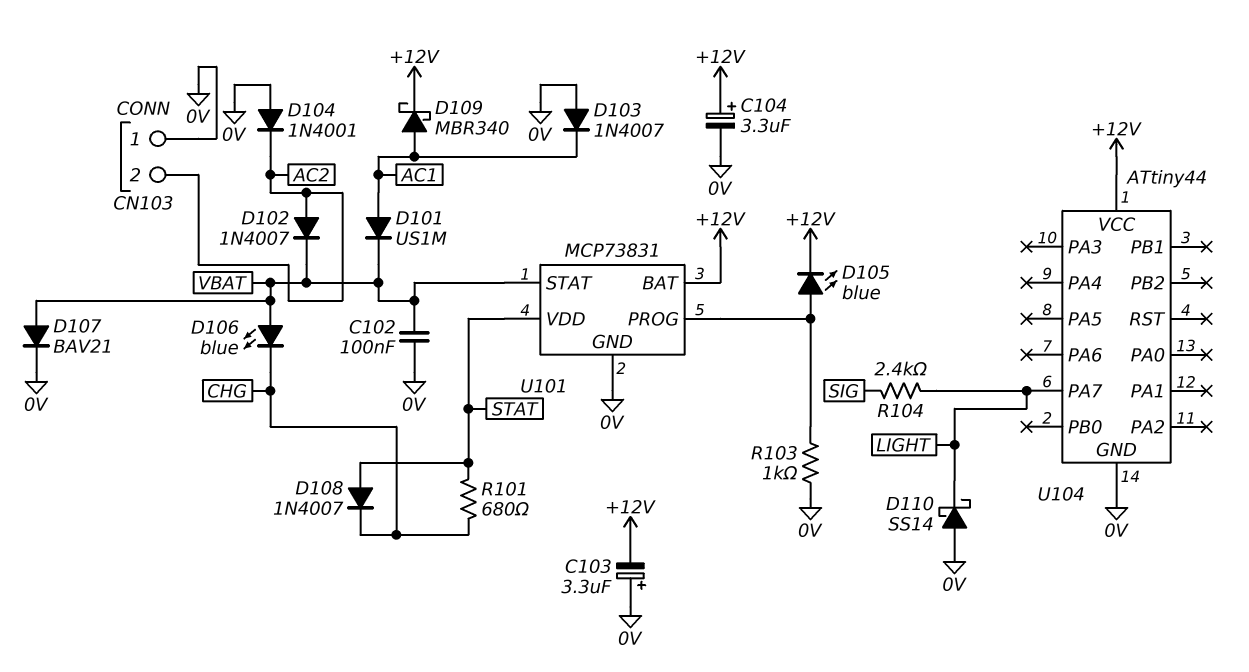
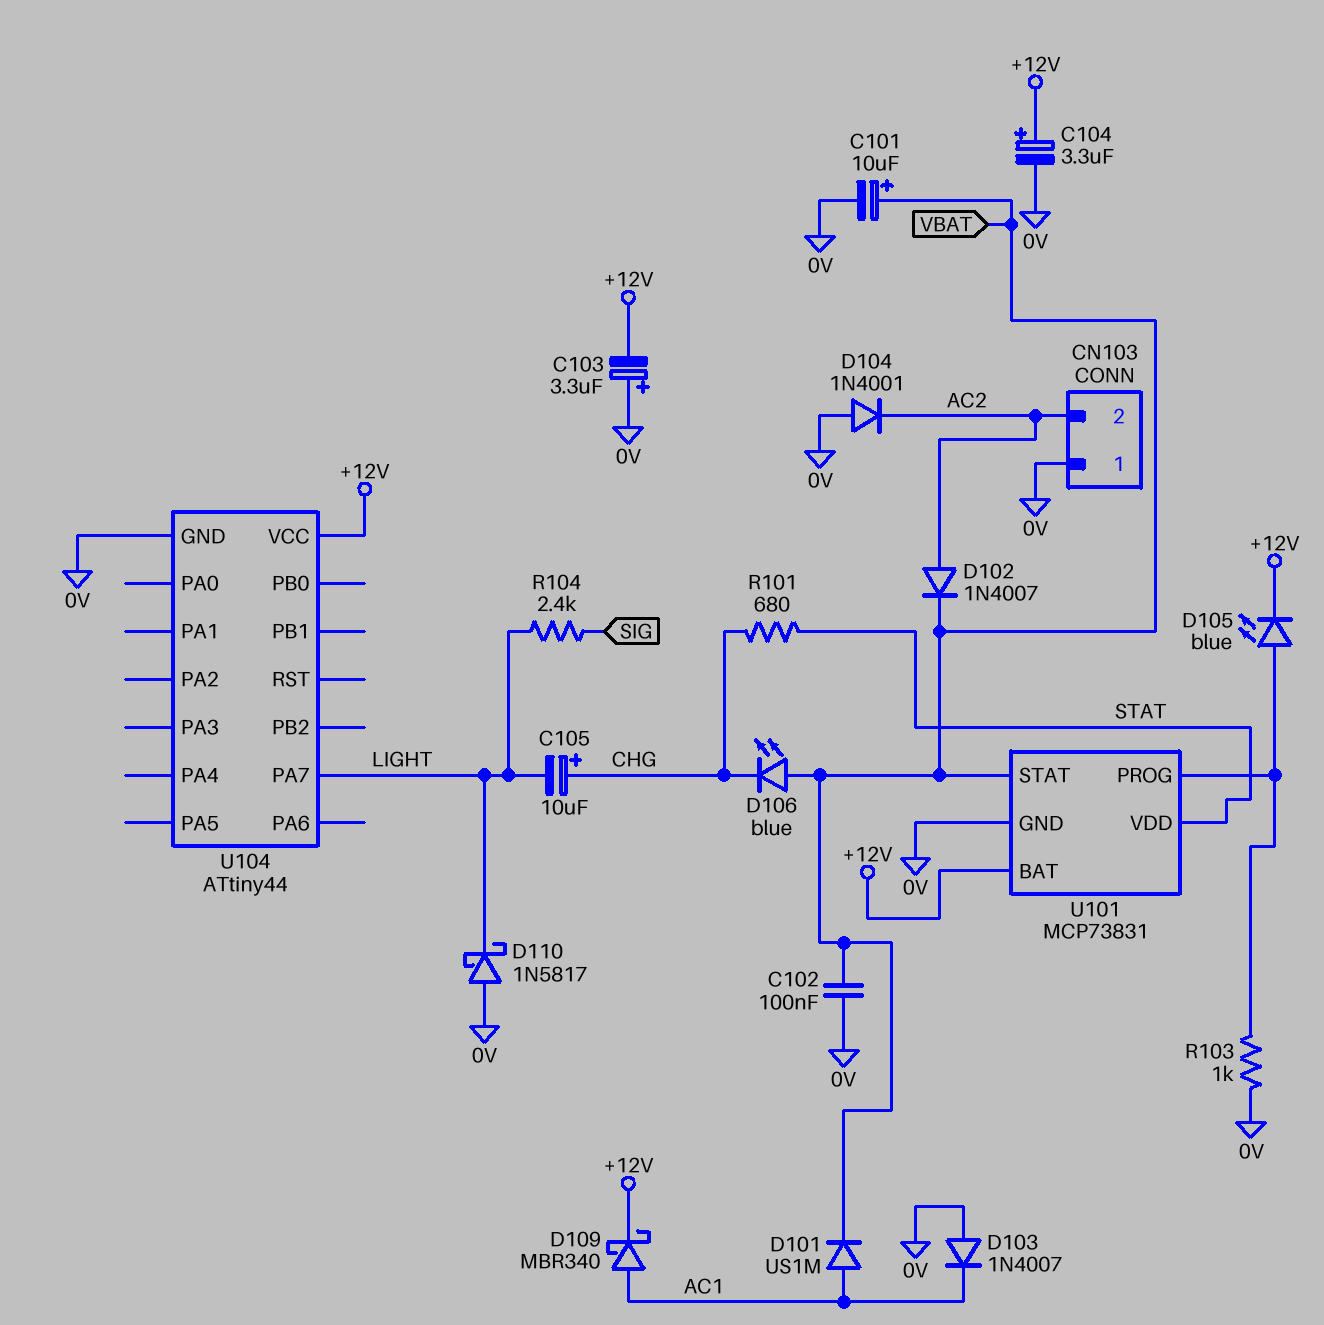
C101: none -> 10uF (plus VBAT, minus 0V)
C105: none -> 10uF (plus CHG, minus LIGHT)
D107: diode BAV21 (A VBAT, K 0V) -> none
D108: diode 1N4007 (A STAT, K CHG) -> none
D110: schottky SS14 (A 0V, K LIGHT) -> schottky 1N5817 (A 0V, K LIGHT)

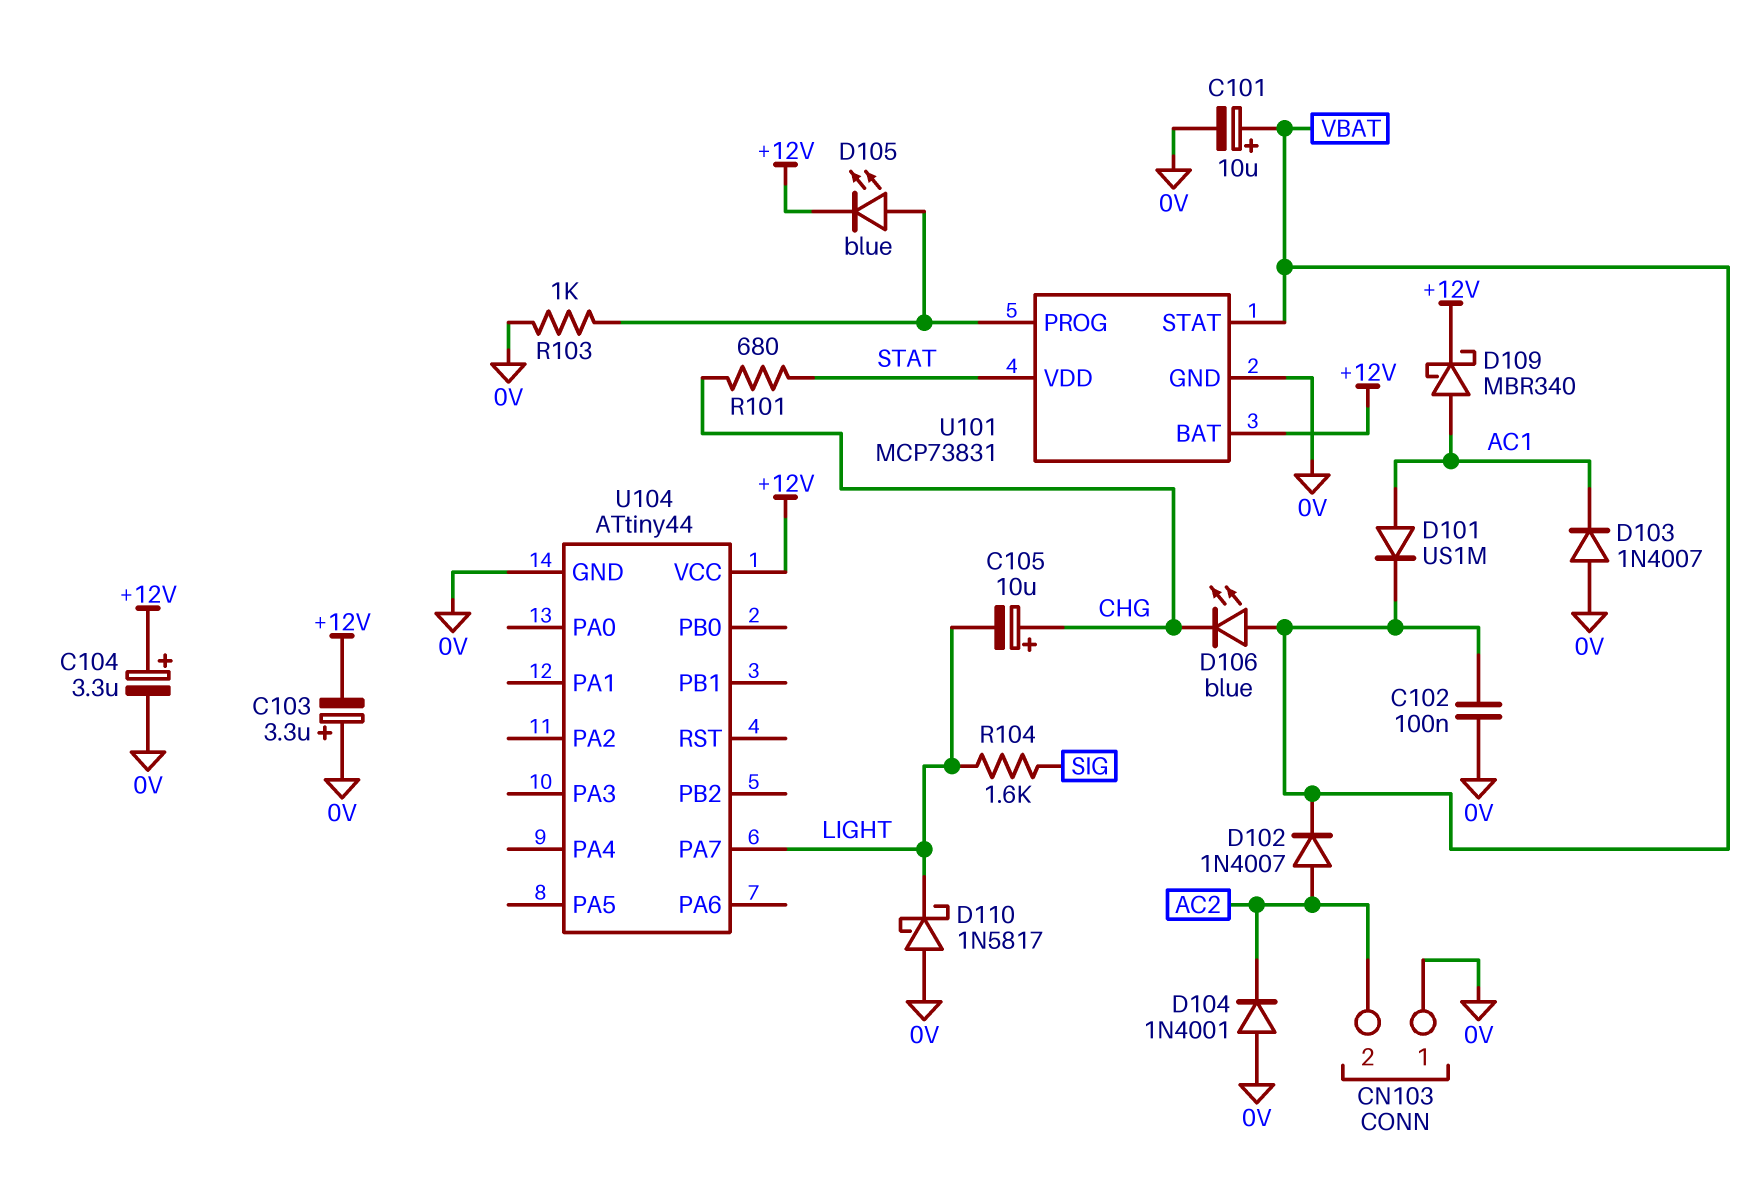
R104: 2.4k (LIGHT, SIG) -> 1.6k (LIGHT, SIG)

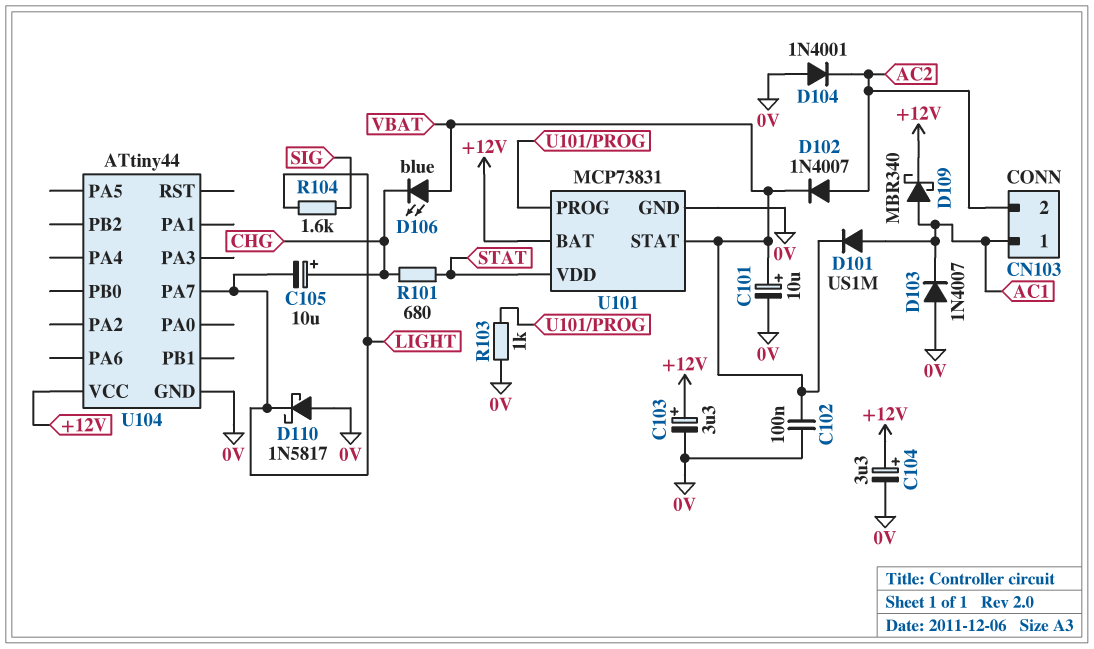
C103: 3.3uF (plus 0V, minus +12V) -> 3.3uF (plus +12V, minus 0V)
CN103 pin 1: 0V -> AC1
D105: LED blue (A U101/PROG, K +12V) -> none

